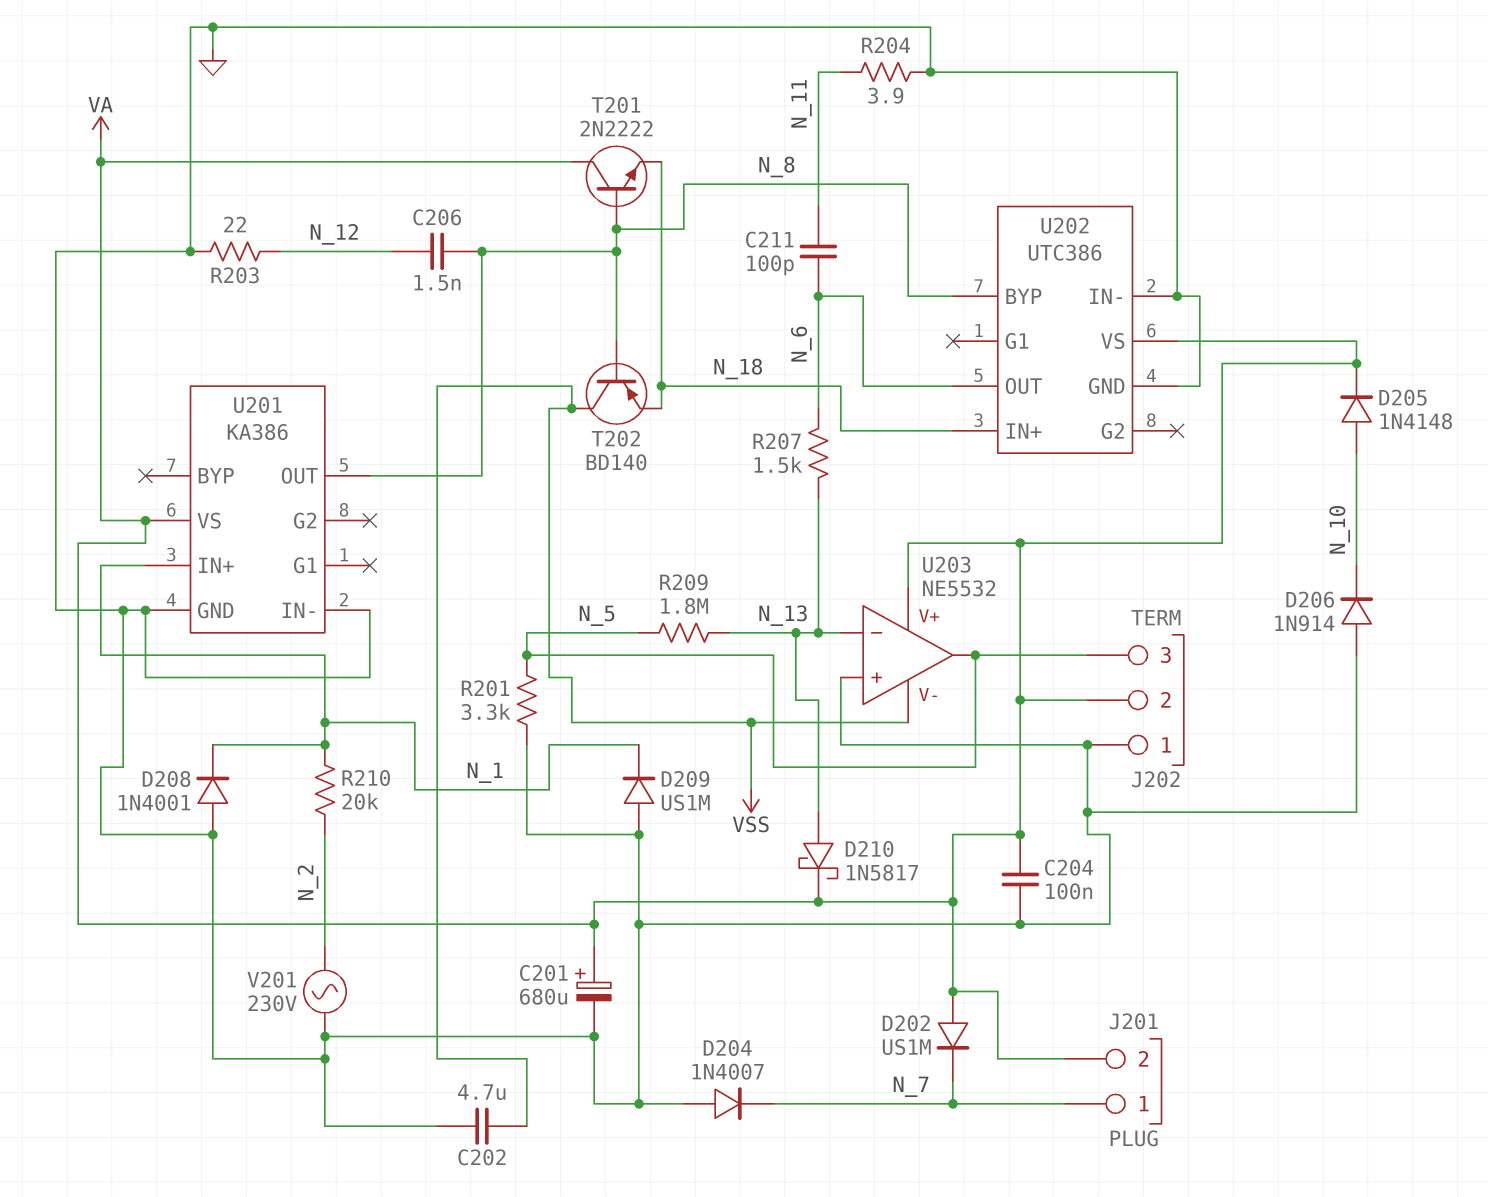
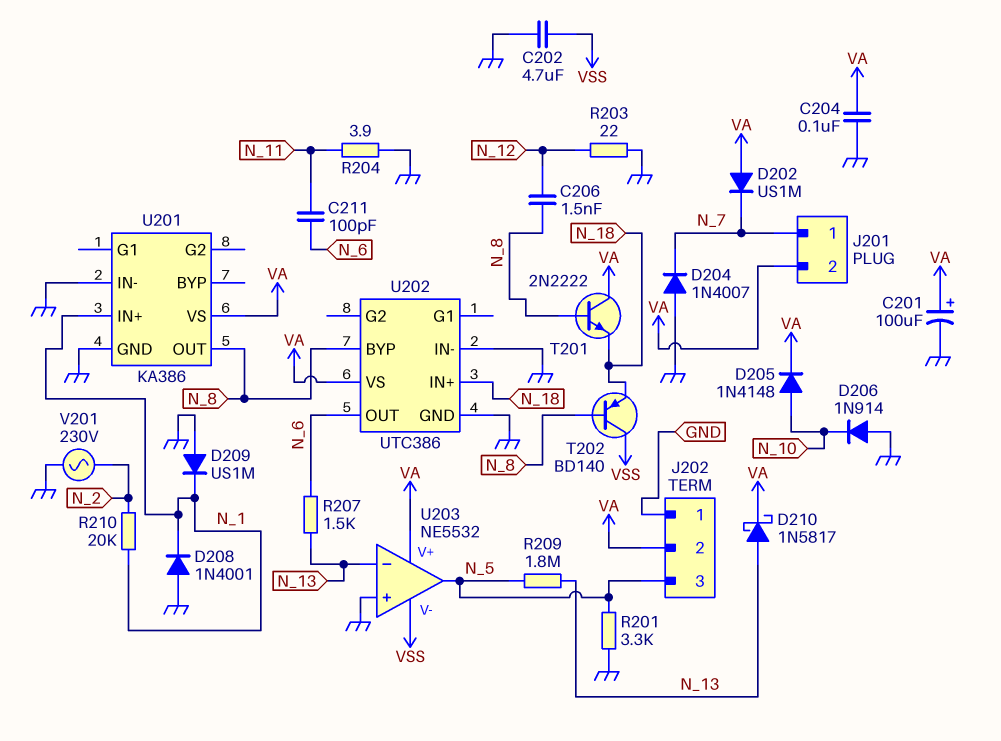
C201: 680uF (plus VA, minus GND) -> 100uF (plus VA, minus GND)

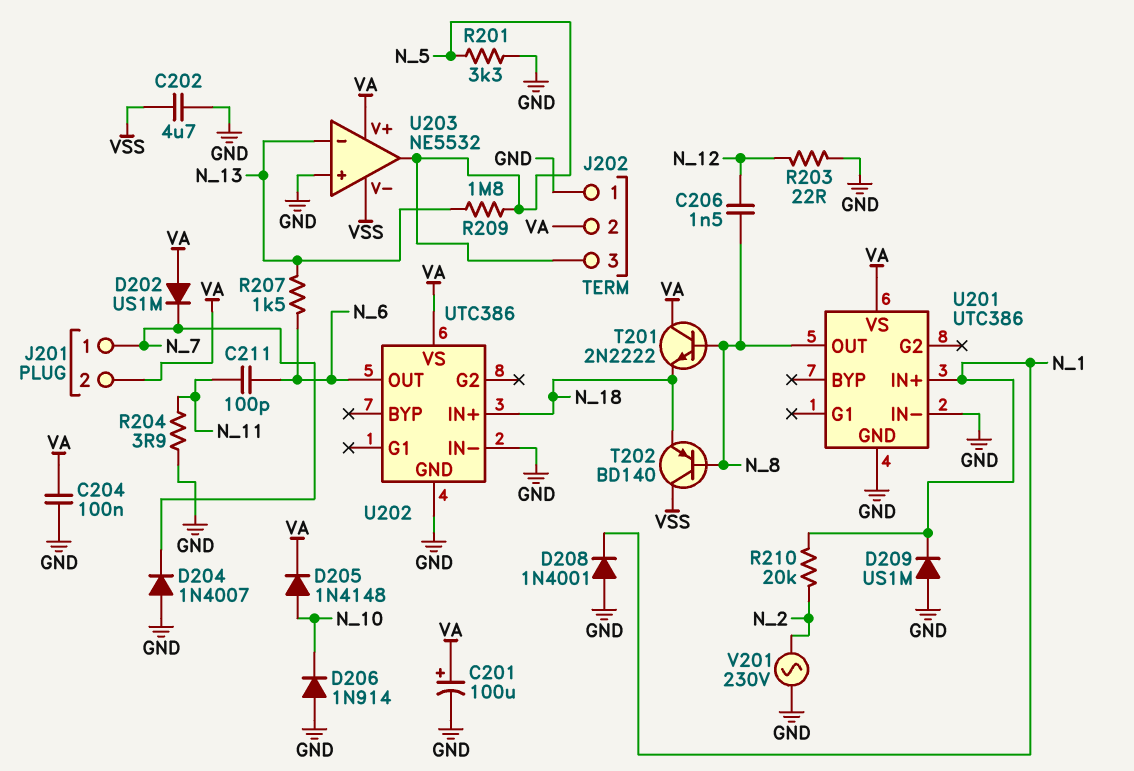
D210: schottky 1N5817 (A N_13, K VA) -> none
U201: KA386 -> UTC386
U202 pin BYP: N_8 -> none

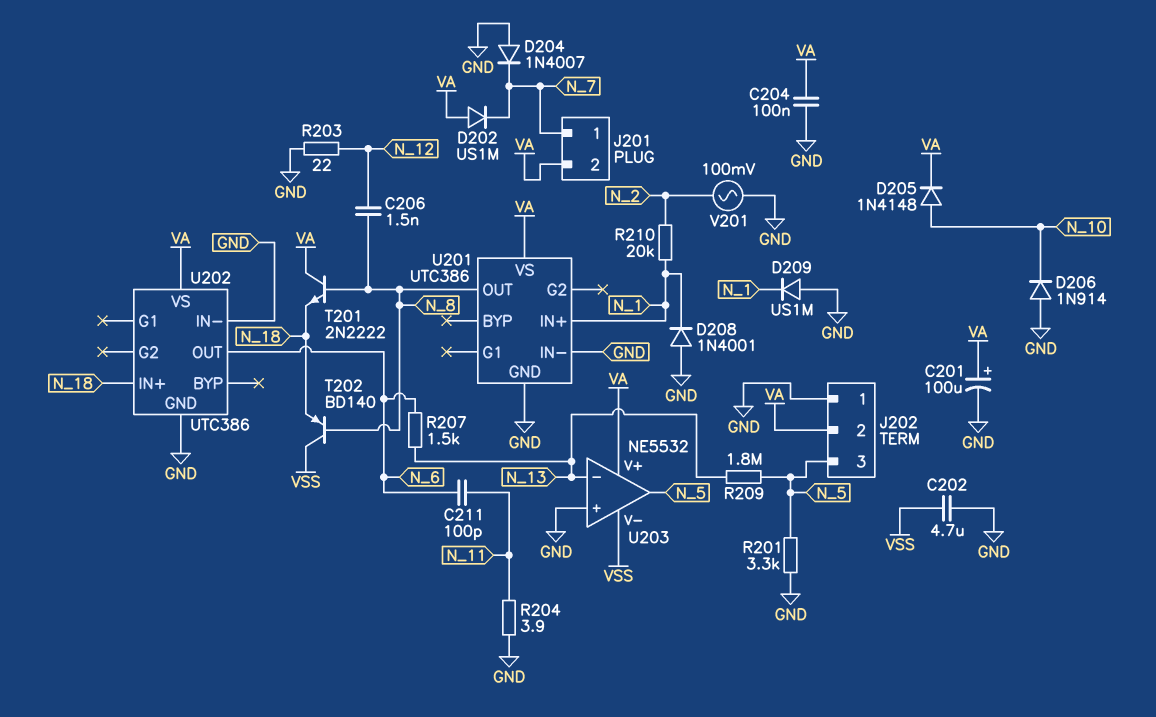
V201: AC 230V (GND, N_2) -> AC 100mV (GND, N_2)

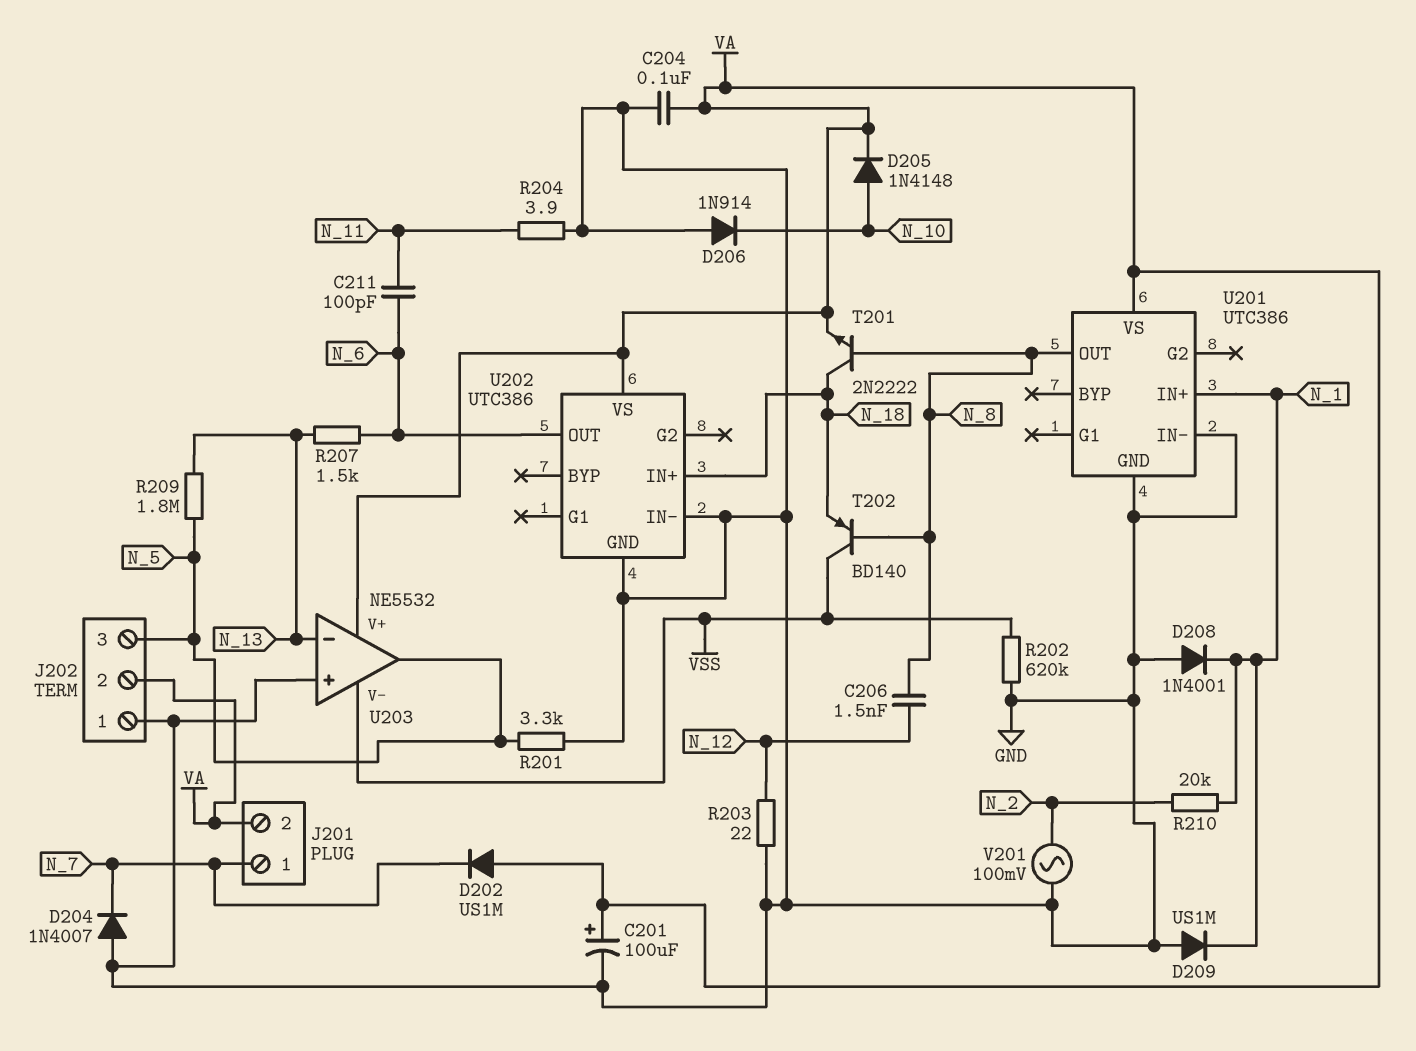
C202: 4.7uF (GND, VSS) -> none
R202: none -> 620k (GND, VSS)
T201: NPN 2N2222 (B N_8, C VA, E N_18) -> NPN 2N2222 (B N_8, C N_18, E VA)

